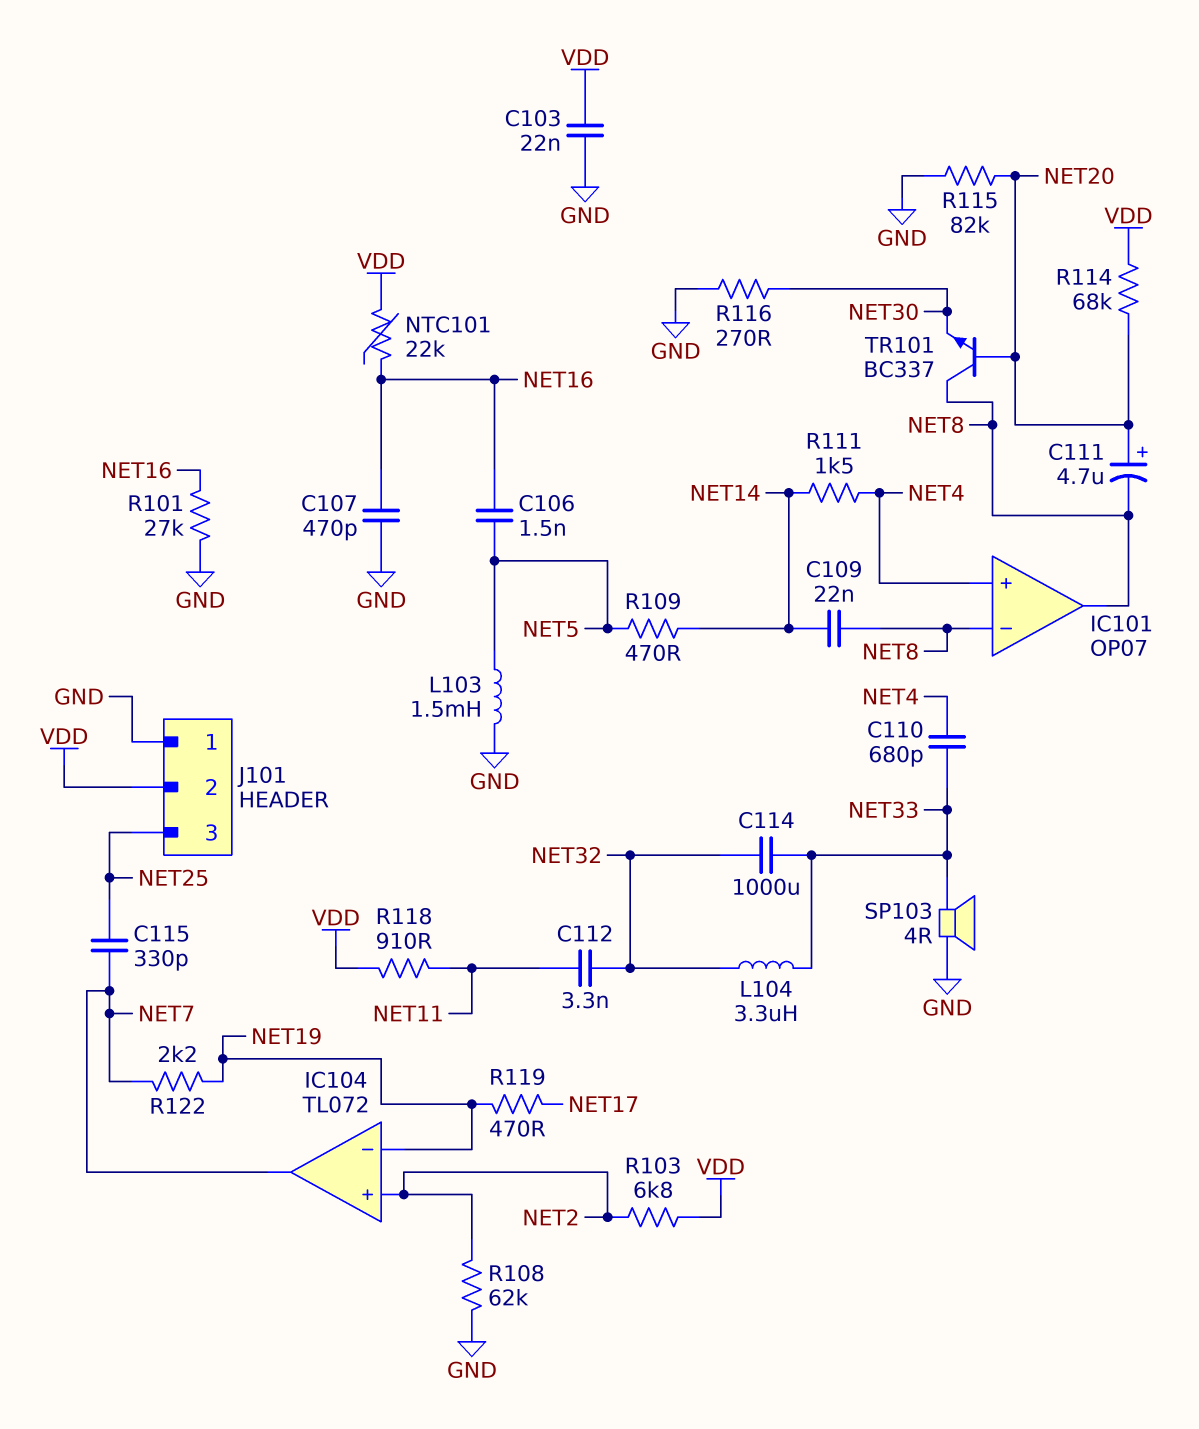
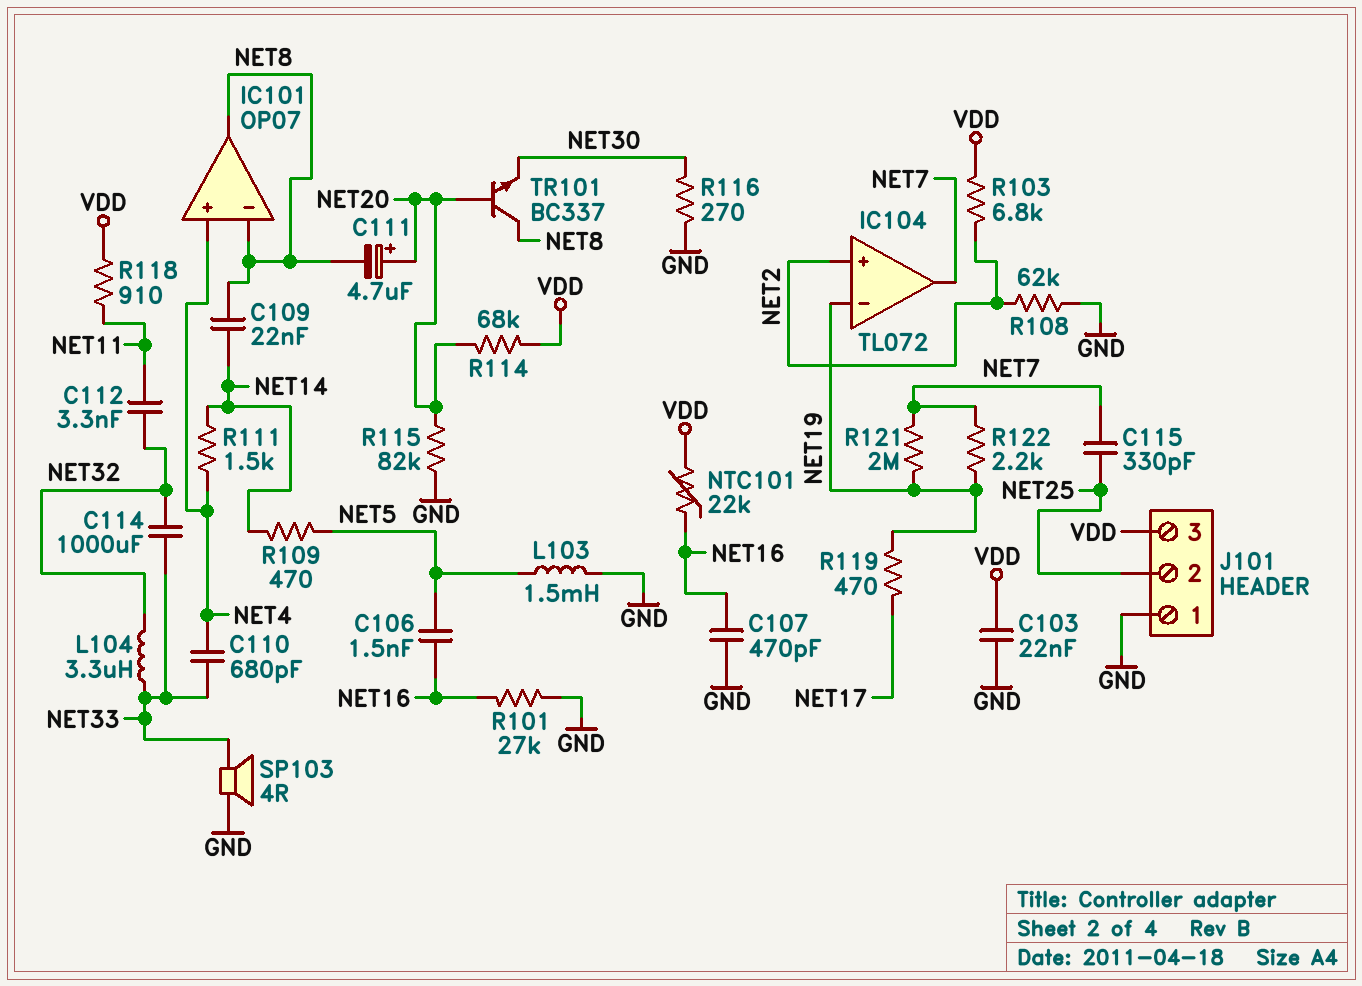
J101 pin 2: VDD -> NET25
J101 pin 3: NET25 -> VDD
R121: none -> 2M (NET7, NET19)

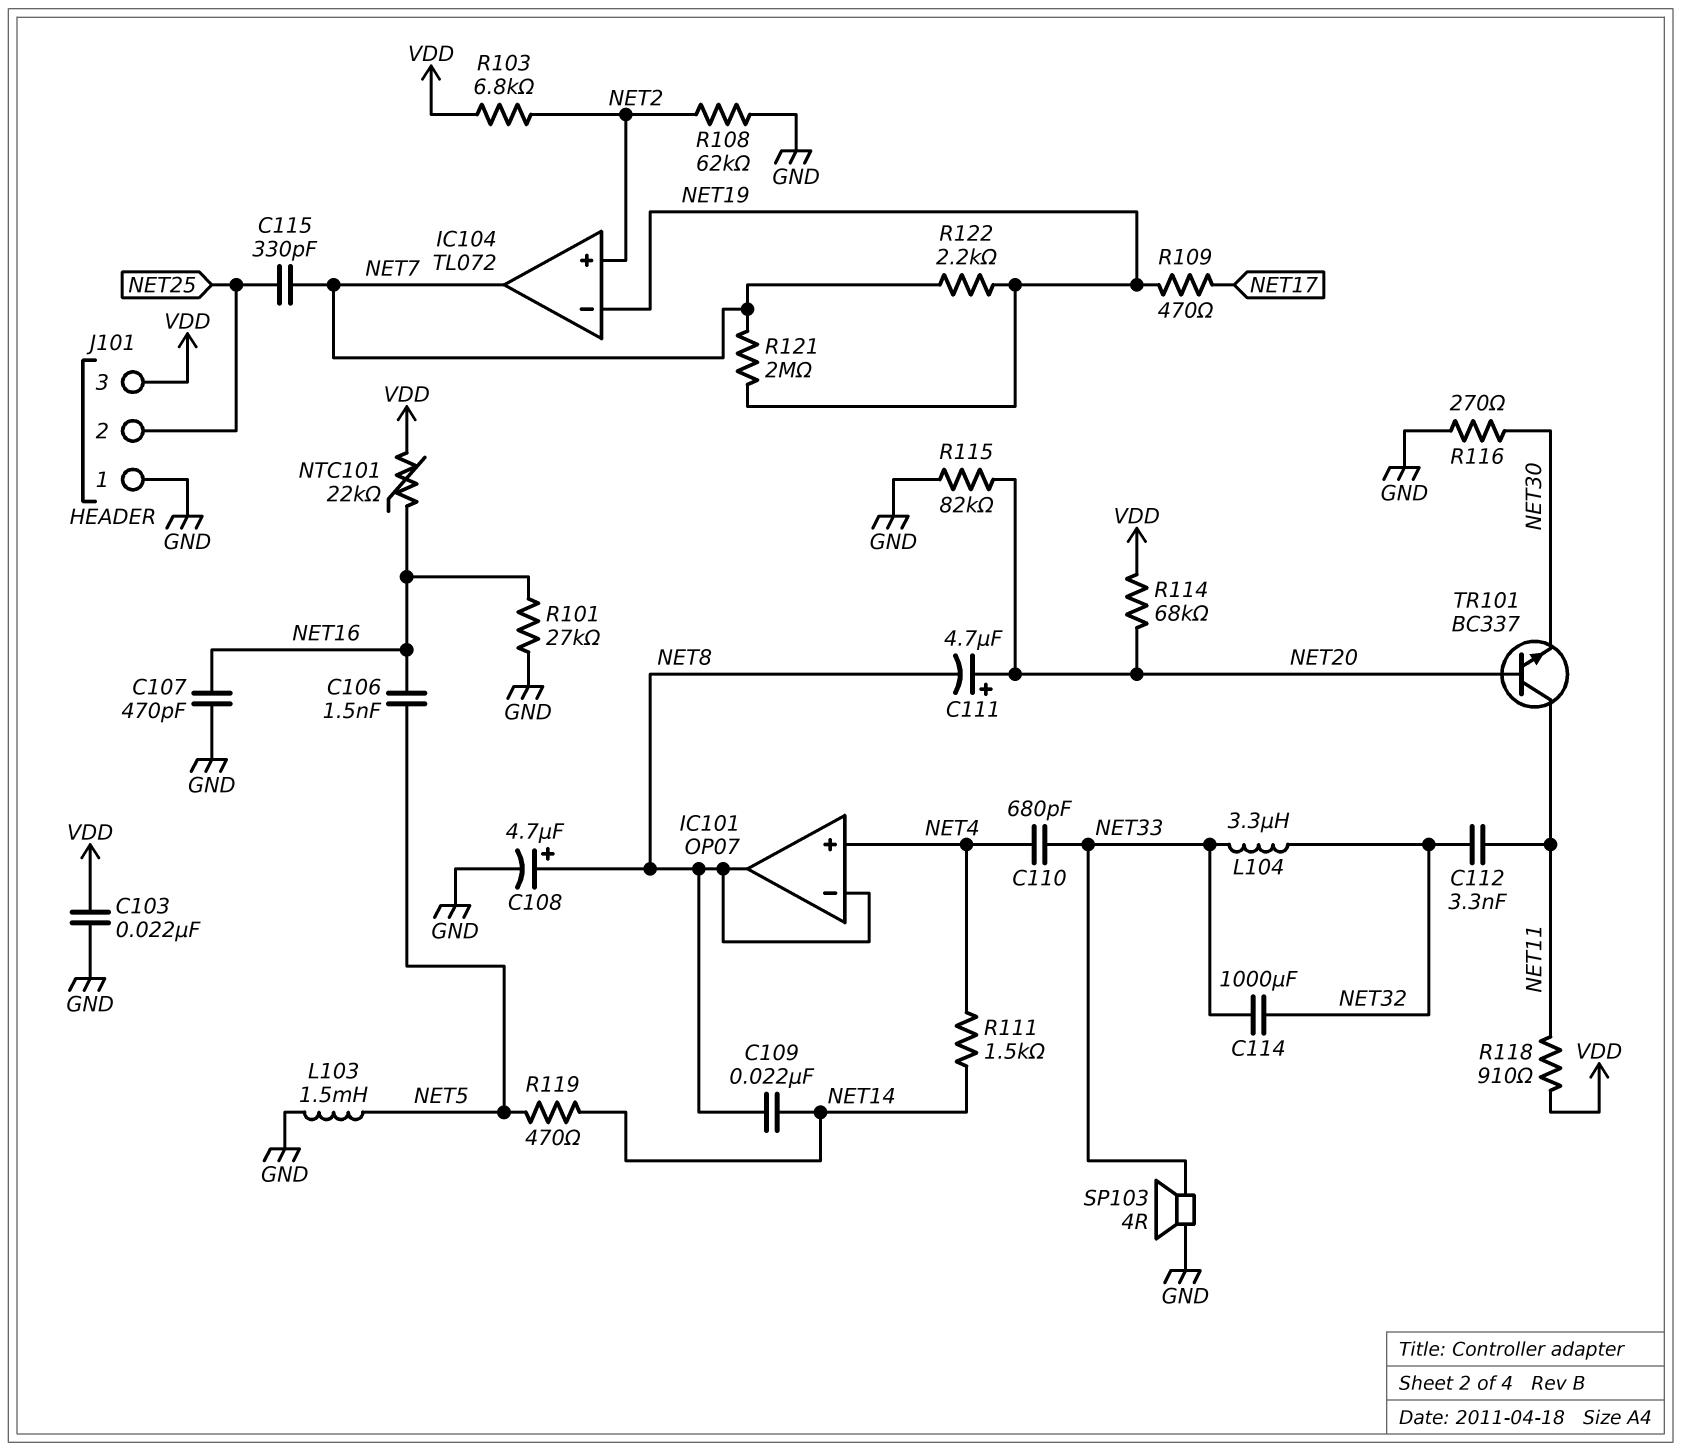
C108: none -> 4.7uF (plus NET8, minus GND)
R109: 470 (NET5, NET14) -> 470 (NET17, NET19)
R119: 470 (NET17, NET19) -> 470 (NET5, NET14)
TR101: NPN BC337 (B NET20, C NET8, E NET30) -> NPN BC337 (B NET20, C NET11, E NET30)

